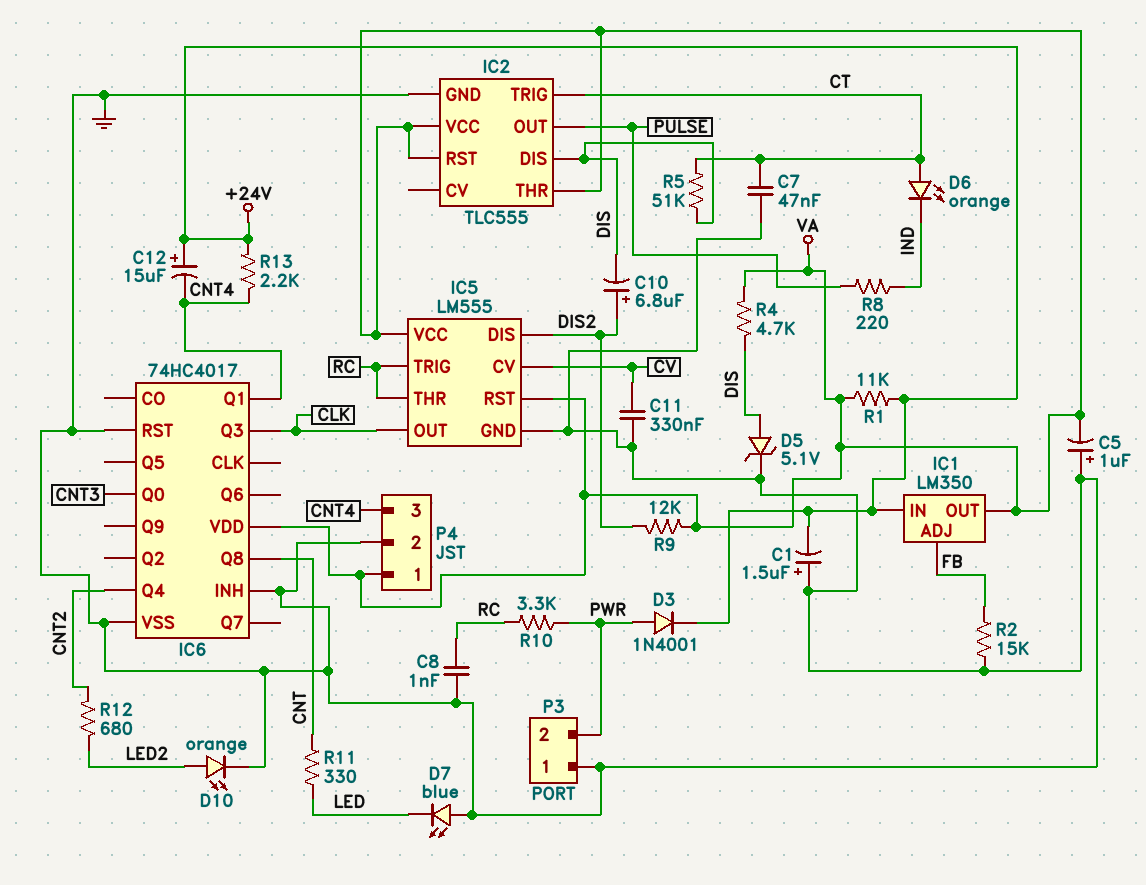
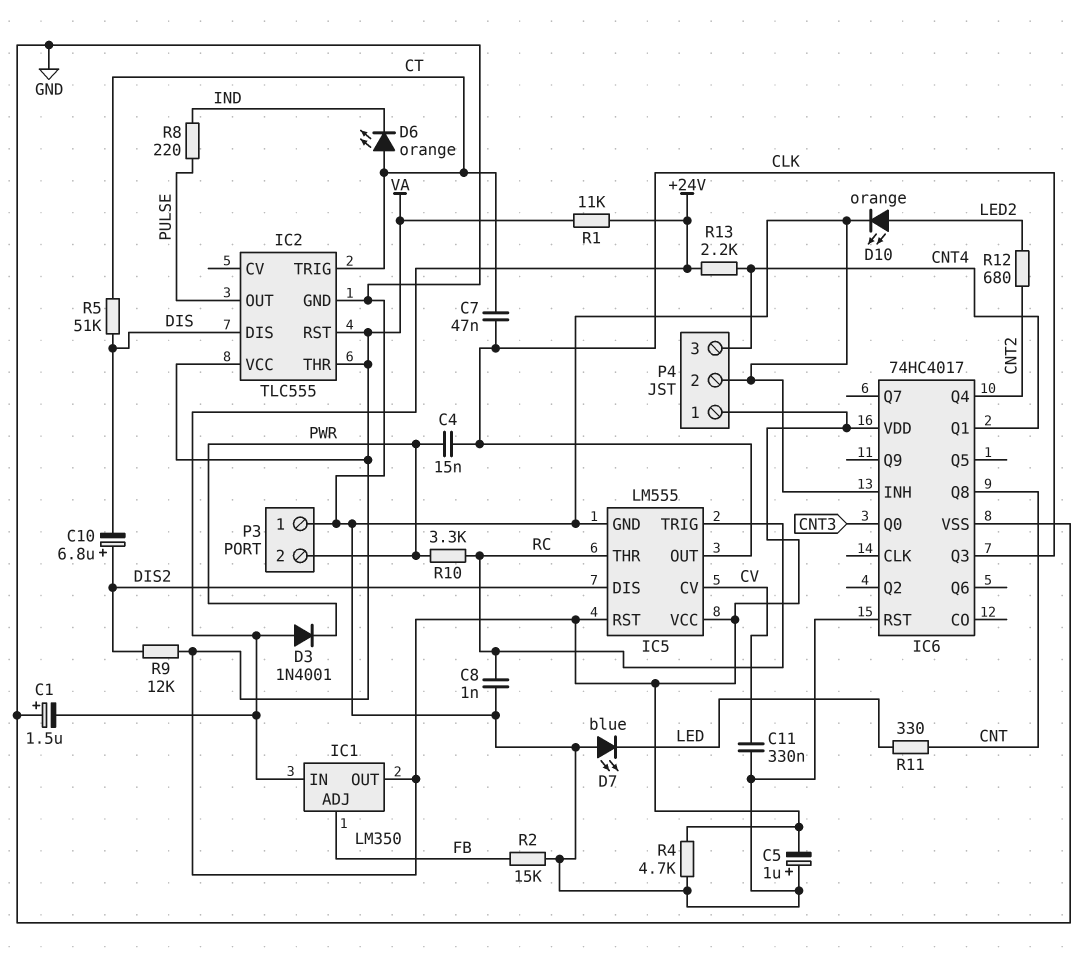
C4: none -> 15nF (CLK, PWR)
C7: 47nF (CT, GND) -> 47nF (CLK, CT)
C12: 15uF (plus +24V, minus CNT4) -> none
D3: diode 1N4001 (A PWR, K +24V) -> diode 1N4001 (A +24V, K PWR)
D5: zener 5.1V (A DIS, K GND) -> none
R4: 4.7k (DIS, VA) -> 4.7k (GND, VA)

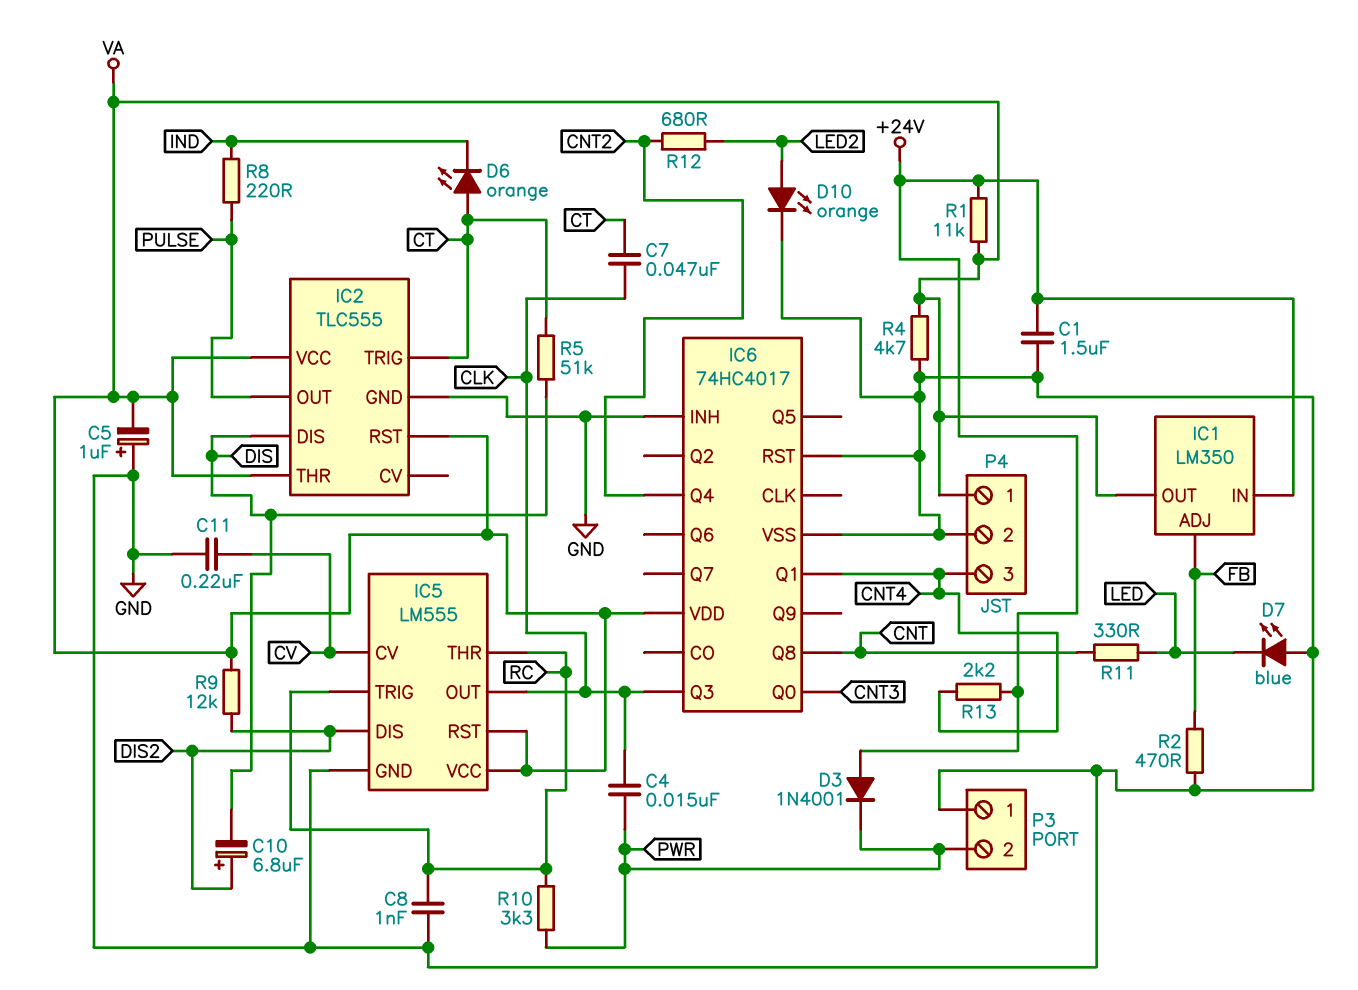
C1: 1.5uF (plus GND, minus +24V) -> 1.5uF (+24V, GND)
C11: 330nF (CV, GND) -> 220nF (CV, GND)
R2: 15k (FB, GND) -> 470 (FB, GND)

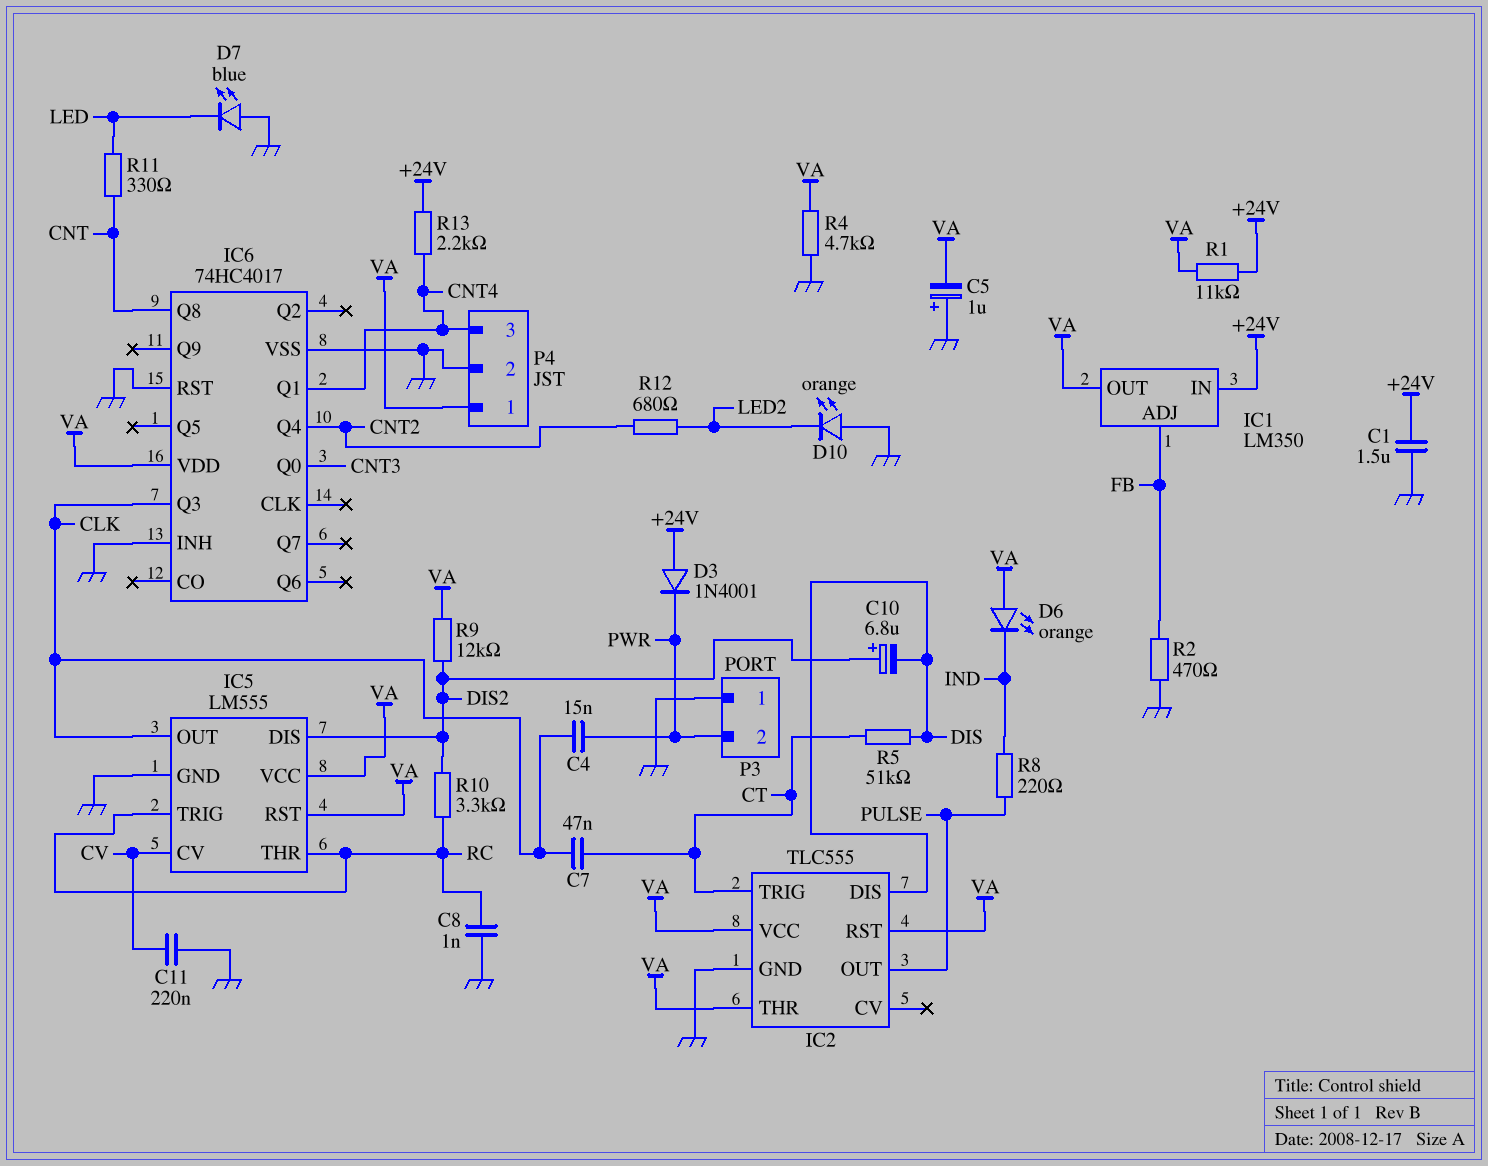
D6: LED orange (A CT, K IND) -> LED orange (A VA, K IND)
D10: LED orange (A LED2, K GND) -> LED orange (A GND, K LED2)
R10: 3.3k (PWR, RC) -> 3.3k (DIS2, RC)

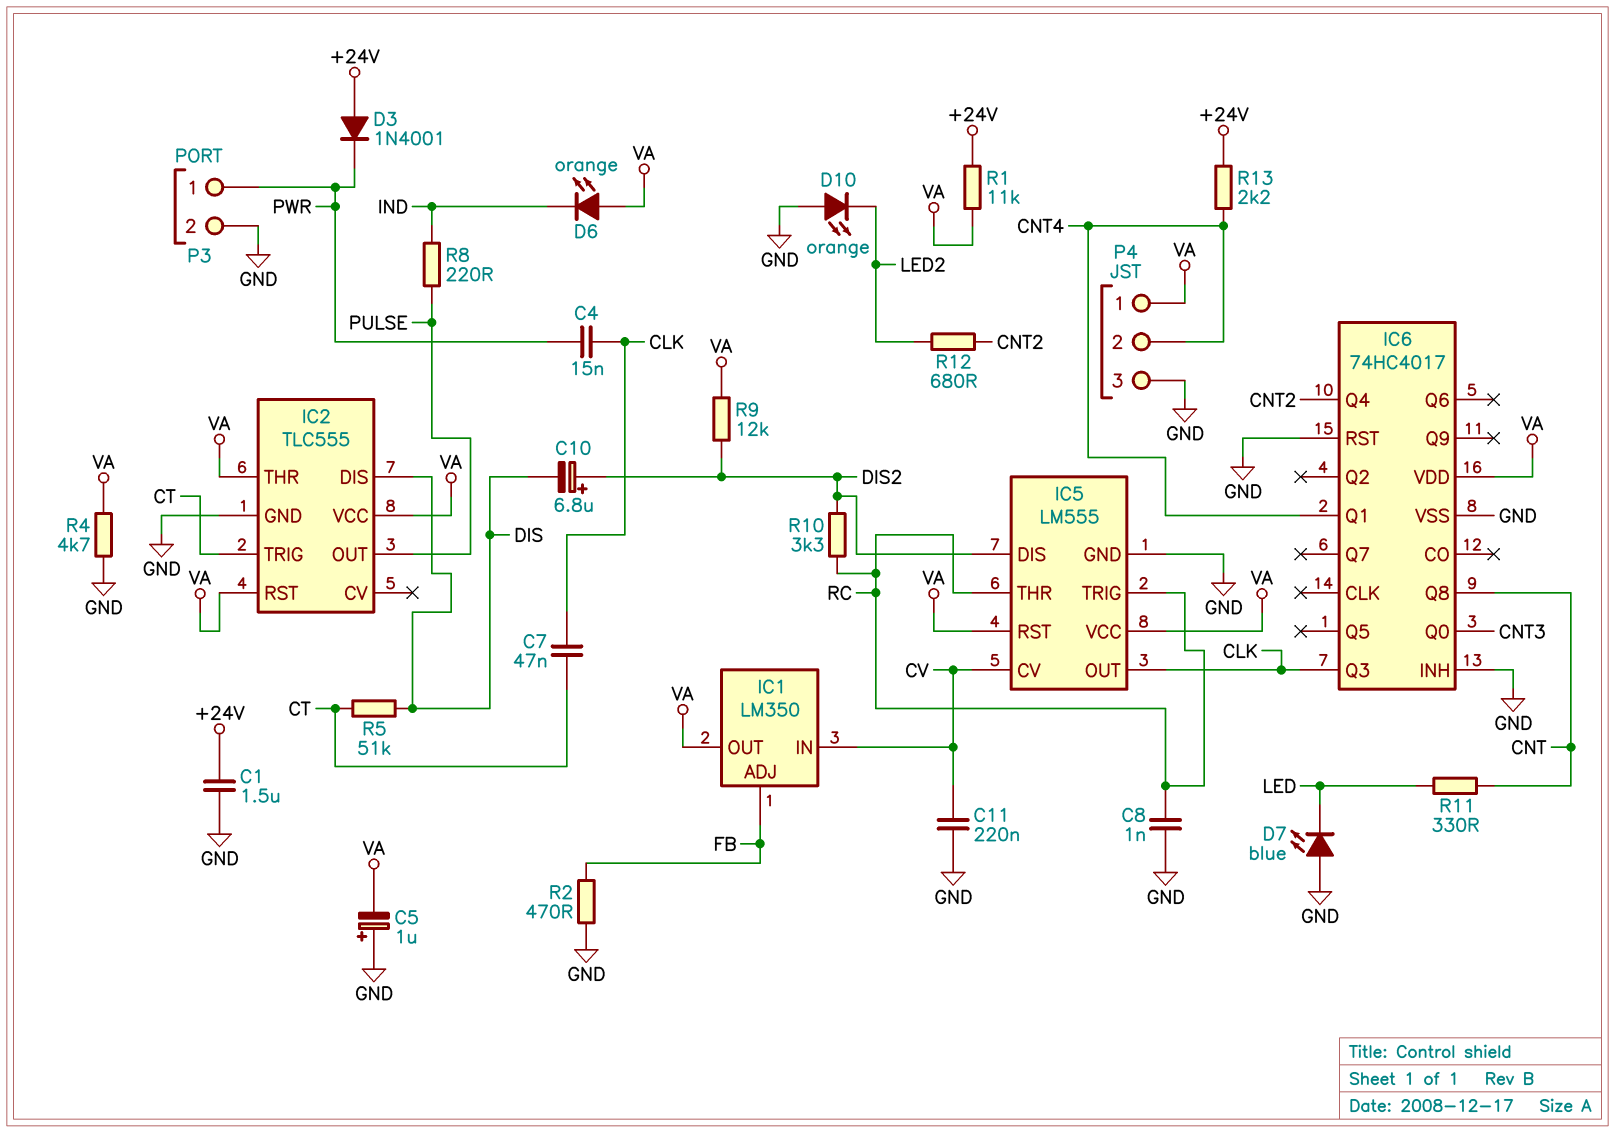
IC1 pin IN: +24V -> CV
P3 pin 1: GND -> PWR
P3 pin 2: PWR -> GND
P4 pin 2: GND -> CNT4
P4 pin 3: CNT4 -> GND

